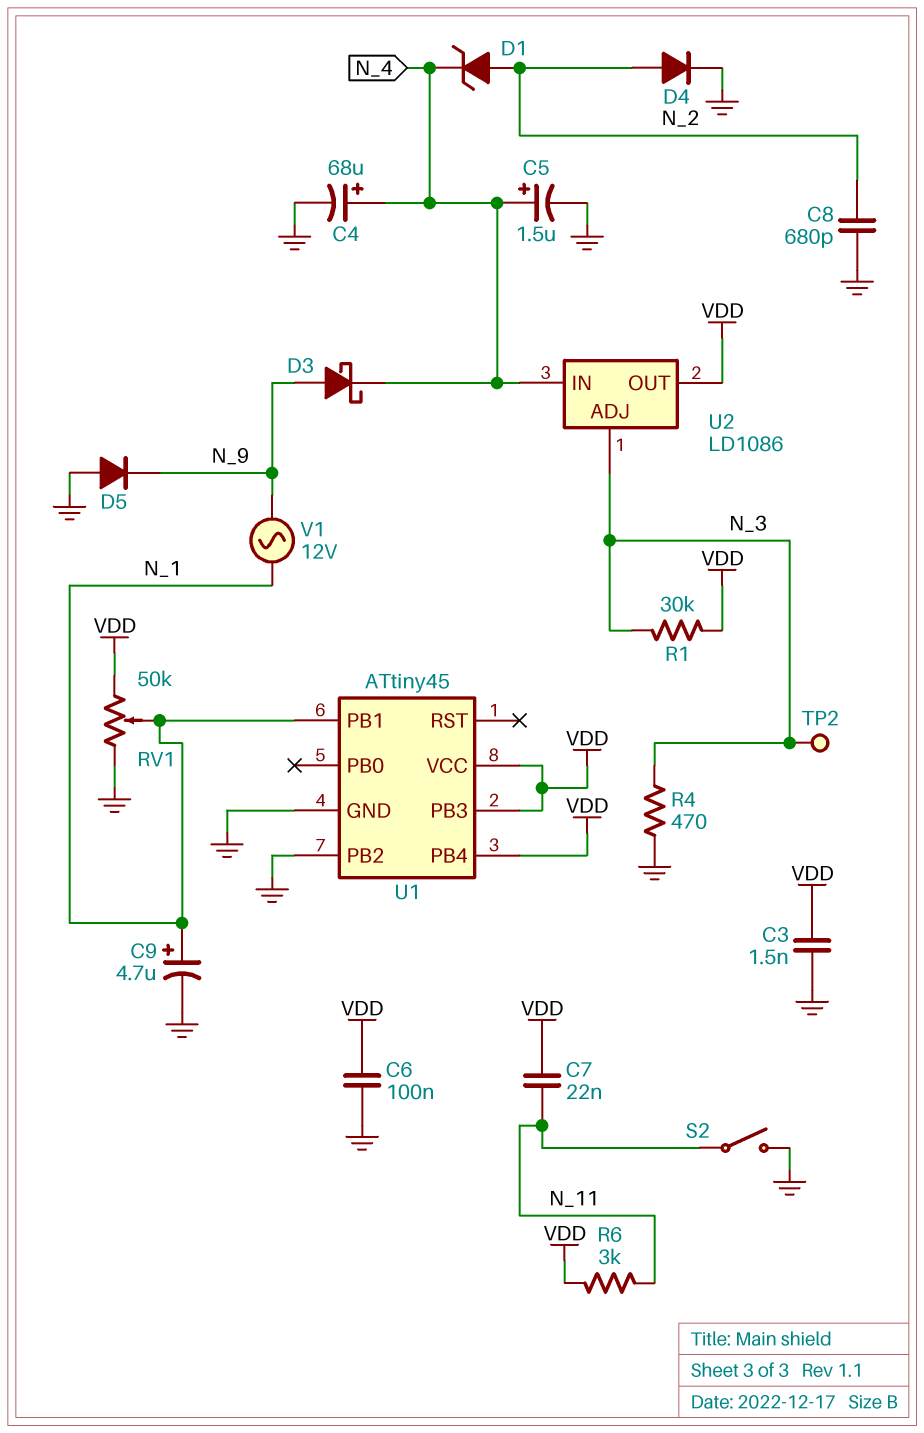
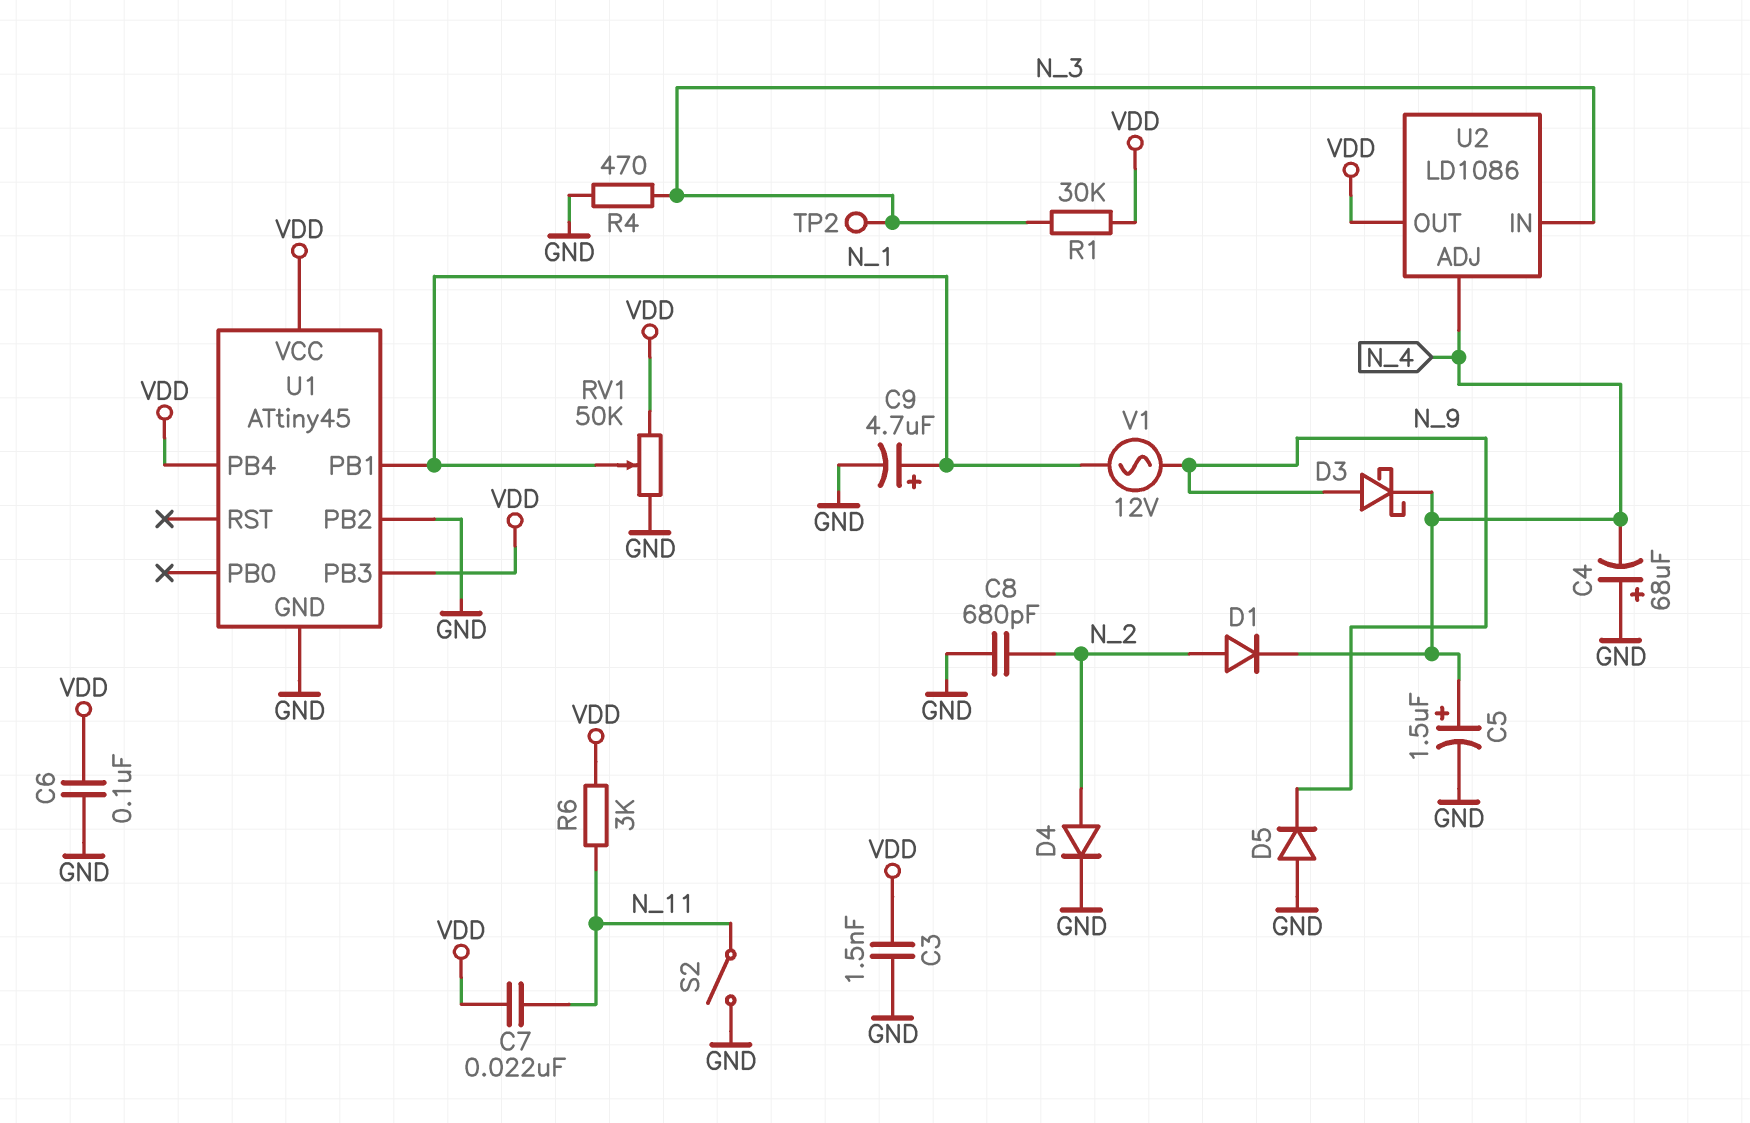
C4: 68uF (plus N_4, minus GND) -> 68uF (plus GND, minus N_4)
D1: zener (A N_2, K N_4) -> diode (A N_2, K N_4)
U2 pin ADJ: N_3 -> N_4
U2 pin IN: N_4 -> N_3

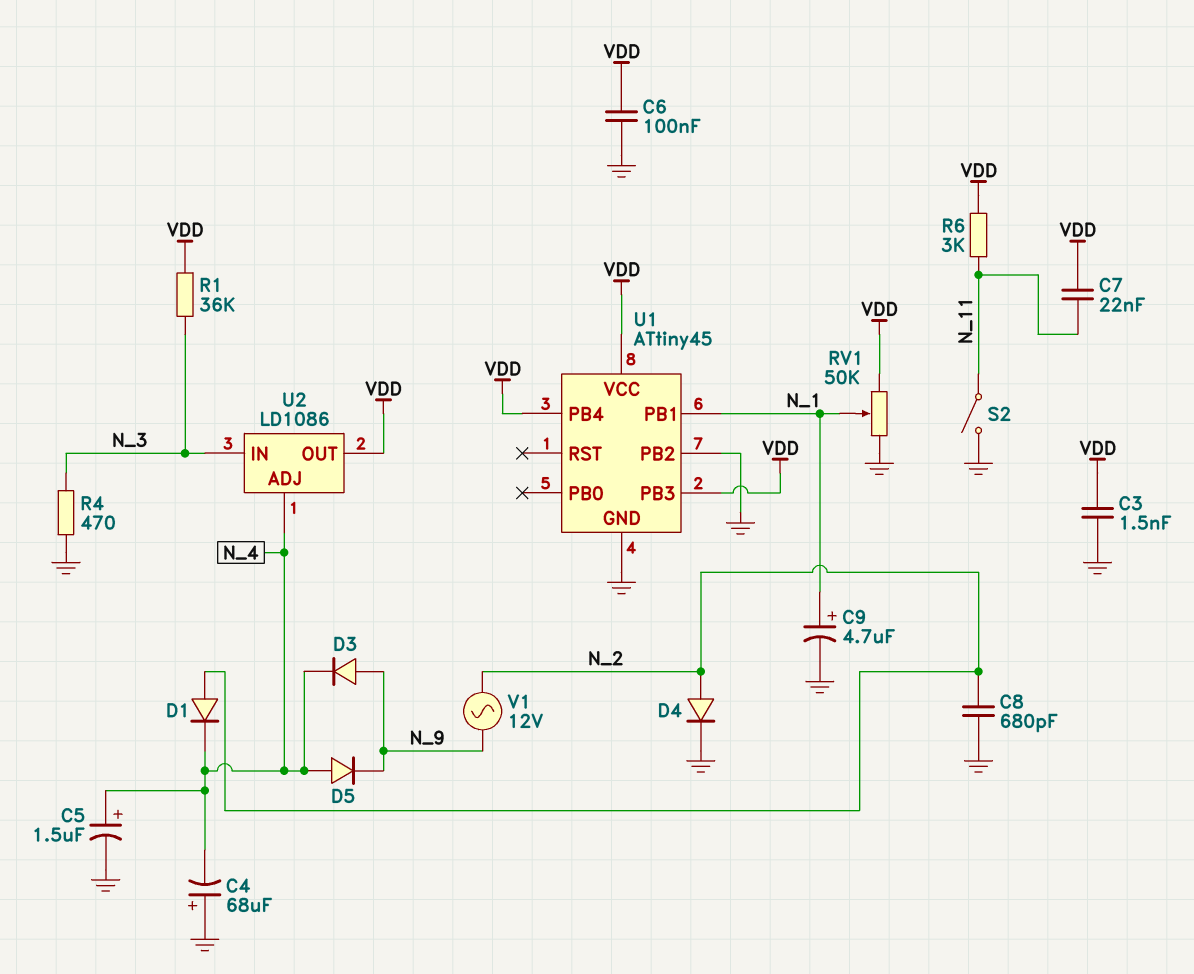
D3: schottky (A N_9, K N_4) -> diode (A N_9, K N_4)
D5: diode (A GND, K N_9) -> diode (A N_4, K N_9)
R1: 30k (N_3, VDD) -> 36k (N_3, VDD)
TP2: test point (N_3) -> none
V1: AC 12V (N_1, N_9) -> AC 12V (N_2, N_9)

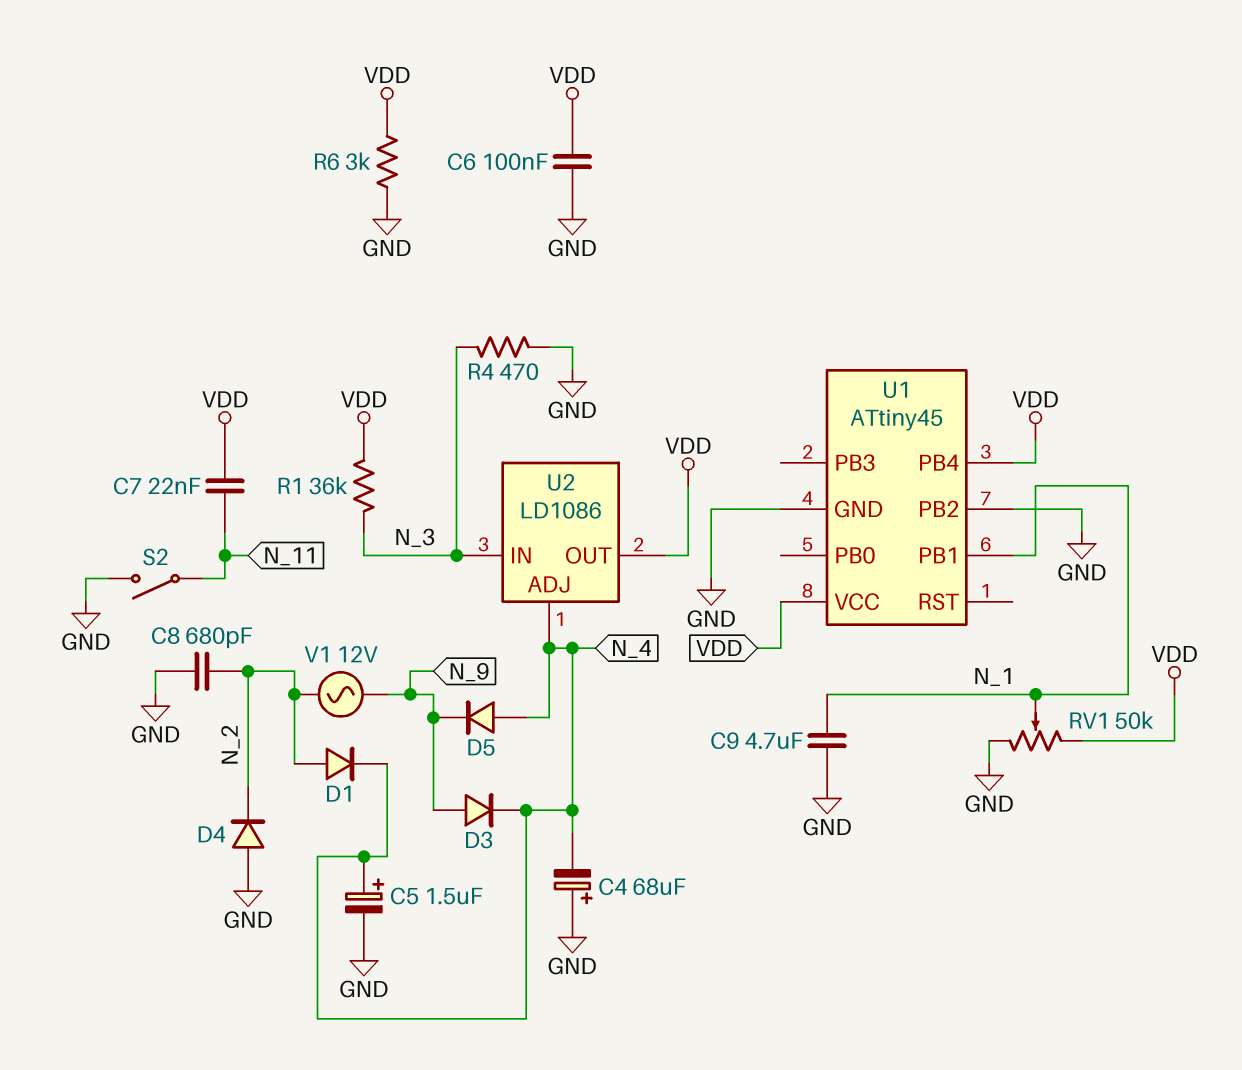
C3: 1.5nF (GND, VDD) -> none
C9: 4.7uF (plus N_1, minus GND) -> 4.7uF (GND, N_1)
D4: diode (A N_2, K GND) -> diode (A GND, K N_2)
R6: 3k (N_11, VDD) -> 3k (GND, VDD)
U1 pin PB3: VDD -> none

